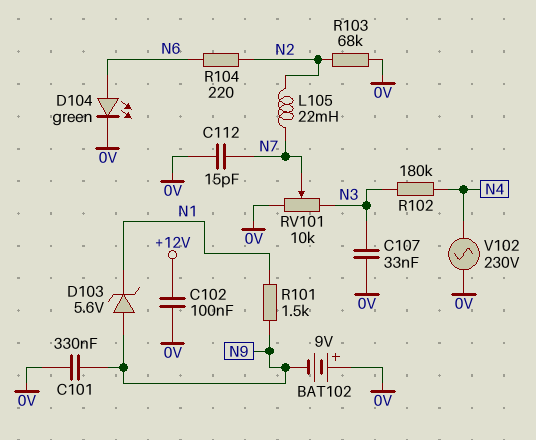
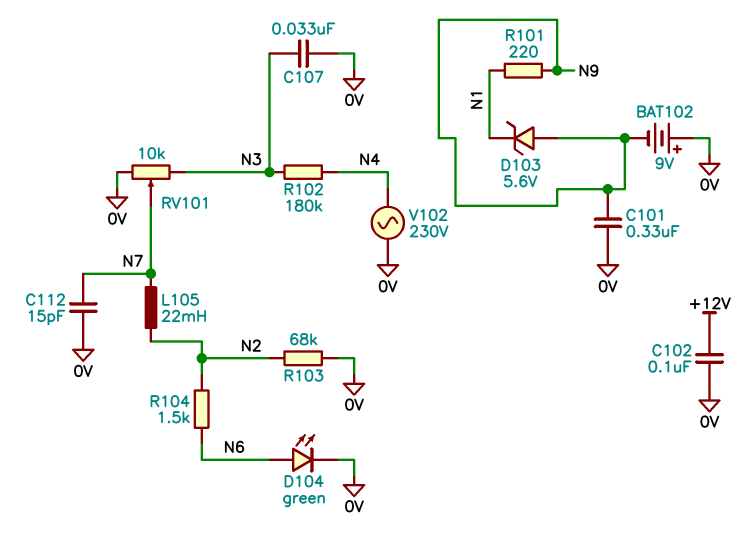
R101: 1.5k (N1, N9) -> 220 (N1, N9)
R104: 220 (N2, N6) -> 1.5k (N2, N6)

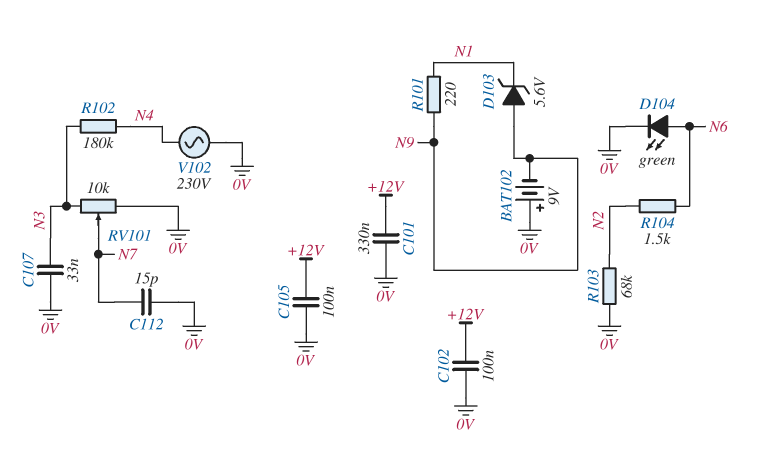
C101: 330nF (0V, N9) -> 330nF (+12V, 0V)
C105: none -> 100nF (+12V, 0V)
L105: 22mH (N2, N7) -> none

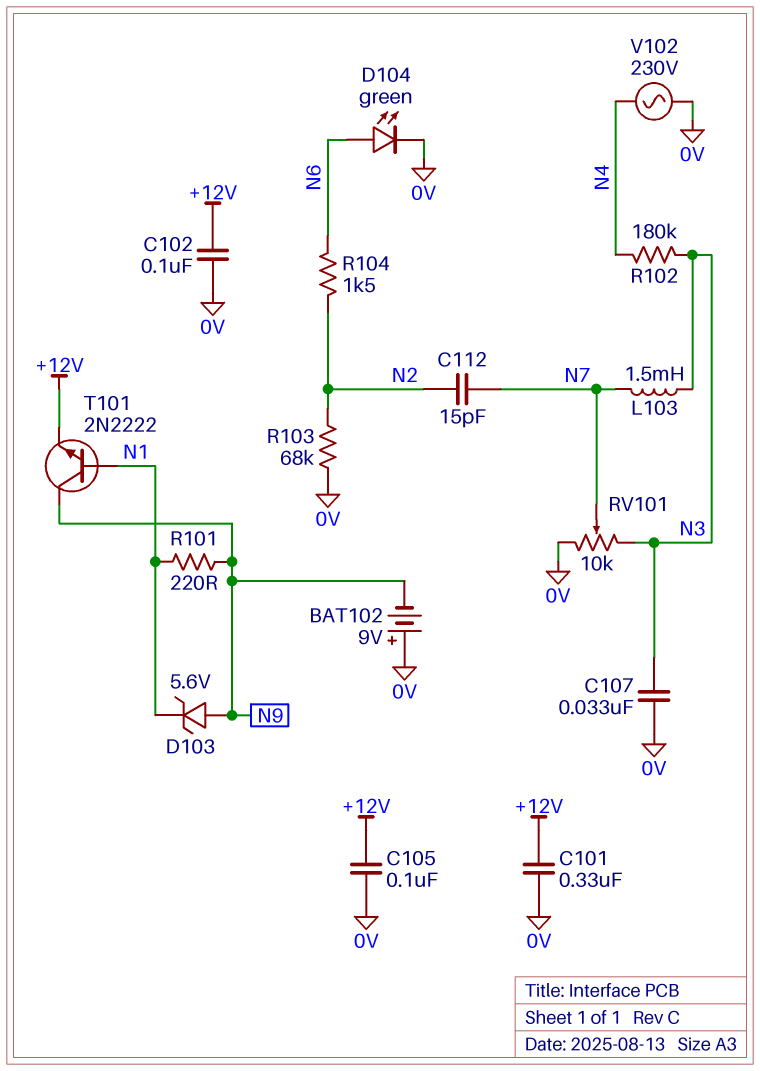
C112: 15pF (0V, N7) -> 15pF (N2, N7)
L103: none -> 1.5mH (N3, N7)
T101: none -> NPN 2N2222 (B N1, C N9, E +12V)

